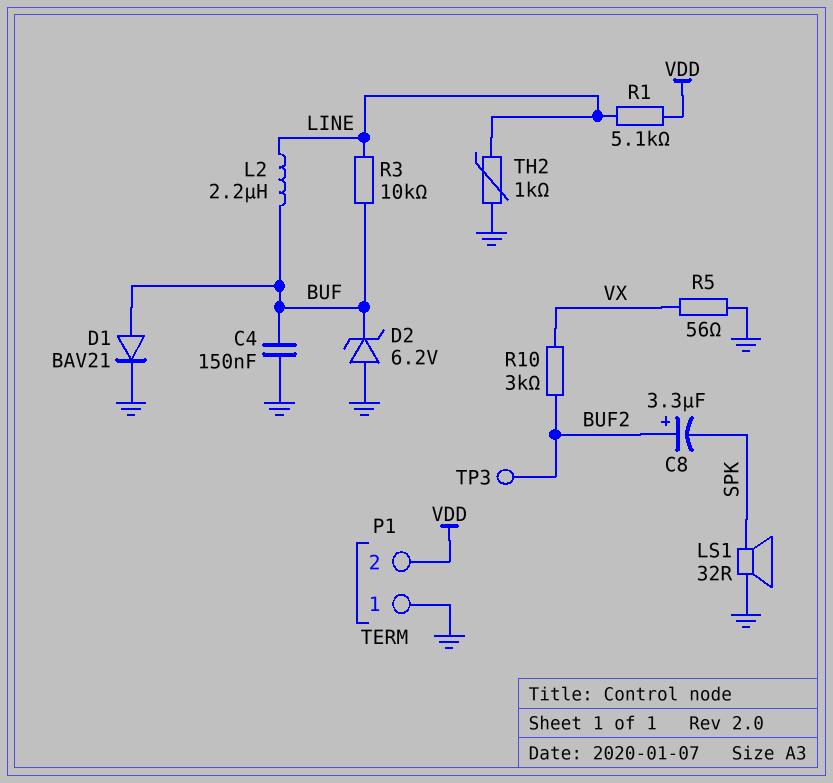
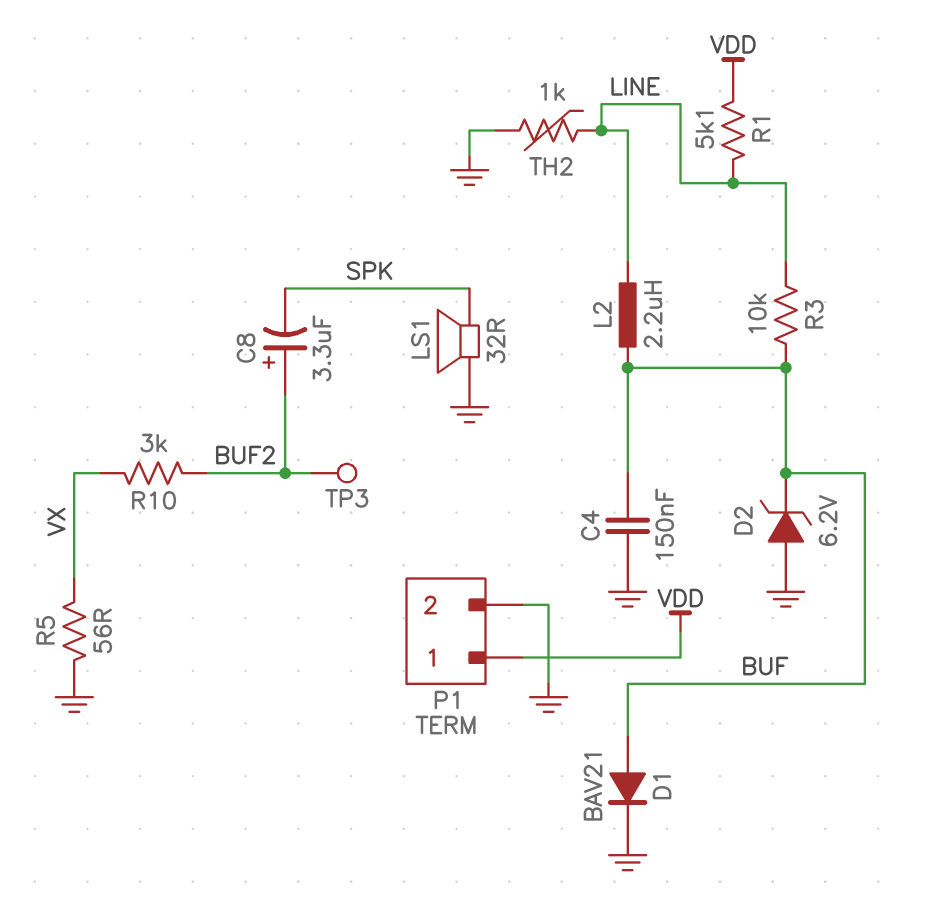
P1 pin 1: GND -> VDD
P1 pin 2: VDD -> GND

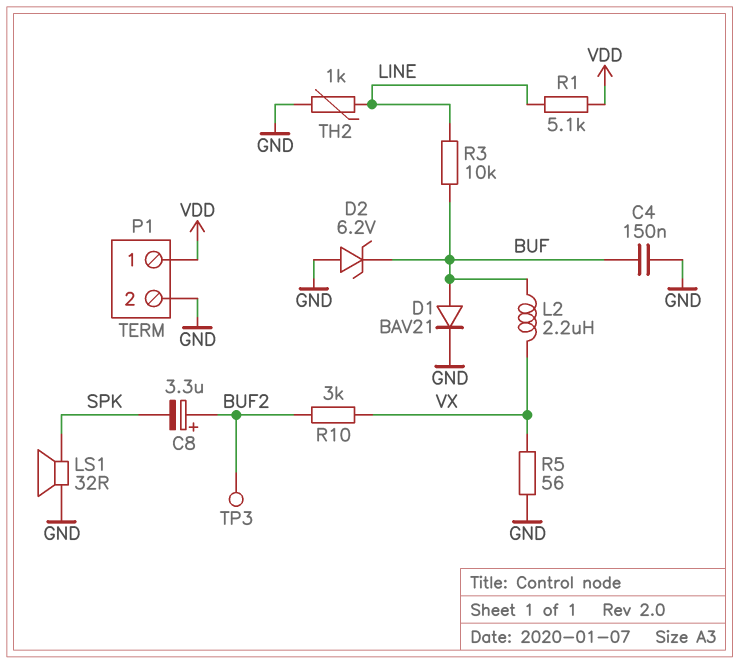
L2: 2.2uH (BUF, LINE) -> 2.2uH (BUF, VX)

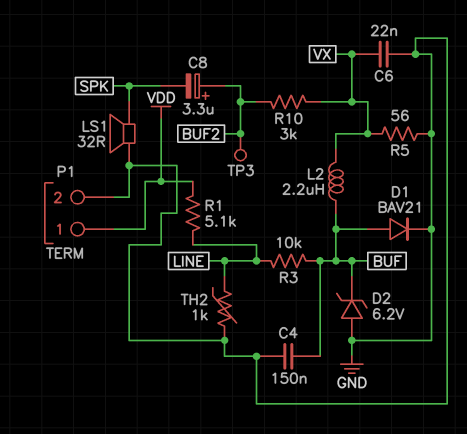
C6: none -> 22nF (GND, VX)

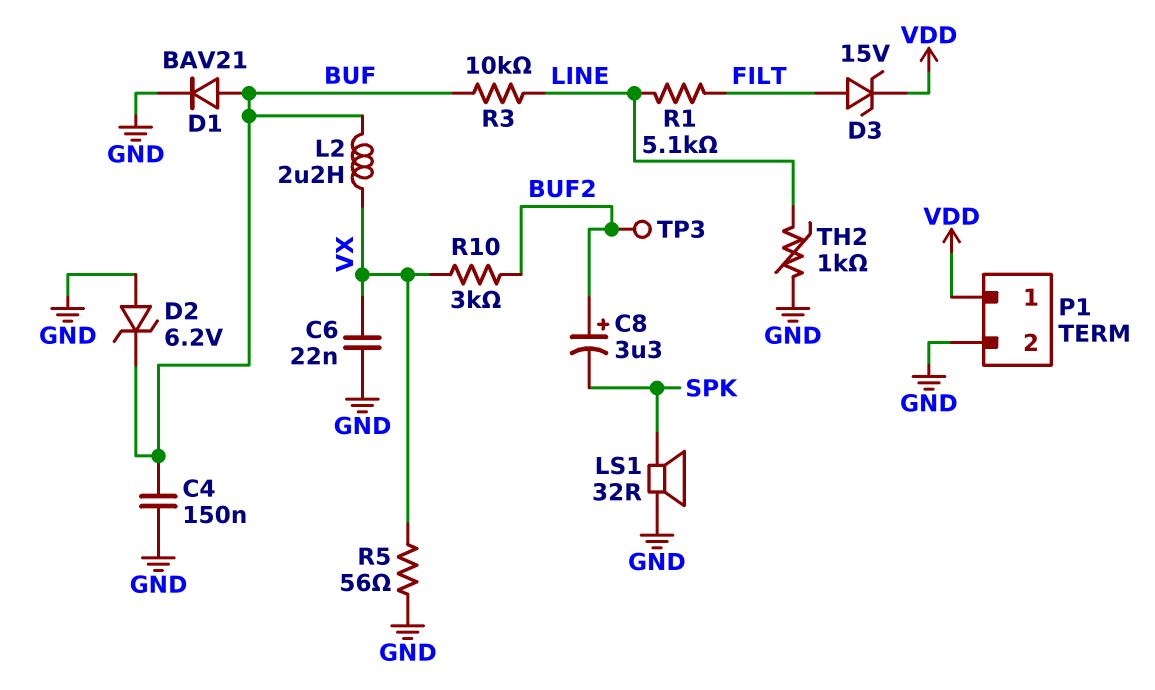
D3: none -> zener 15V (A FILT, K VDD)
R1: 5.1k (LINE, VDD) -> 5.1k (FILT, LINE)

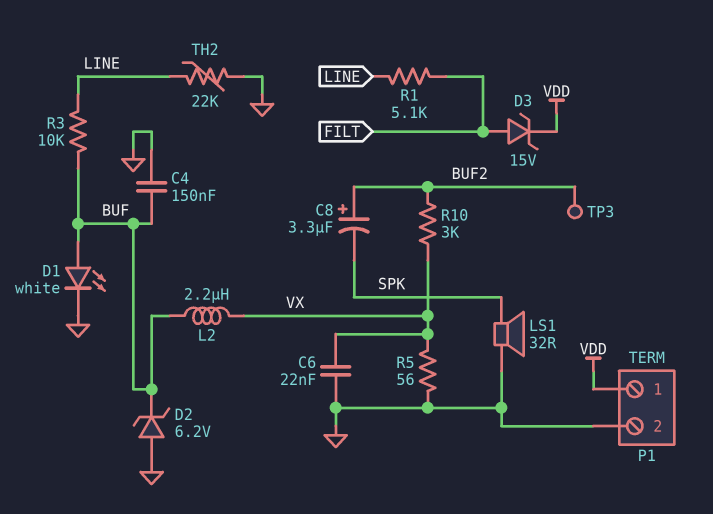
D1: diode BAV21 (A BUF, K GND) -> LED white (A BUF, K GND)
TH2: 1k (GND, LINE) -> 22k (GND, LINE)

